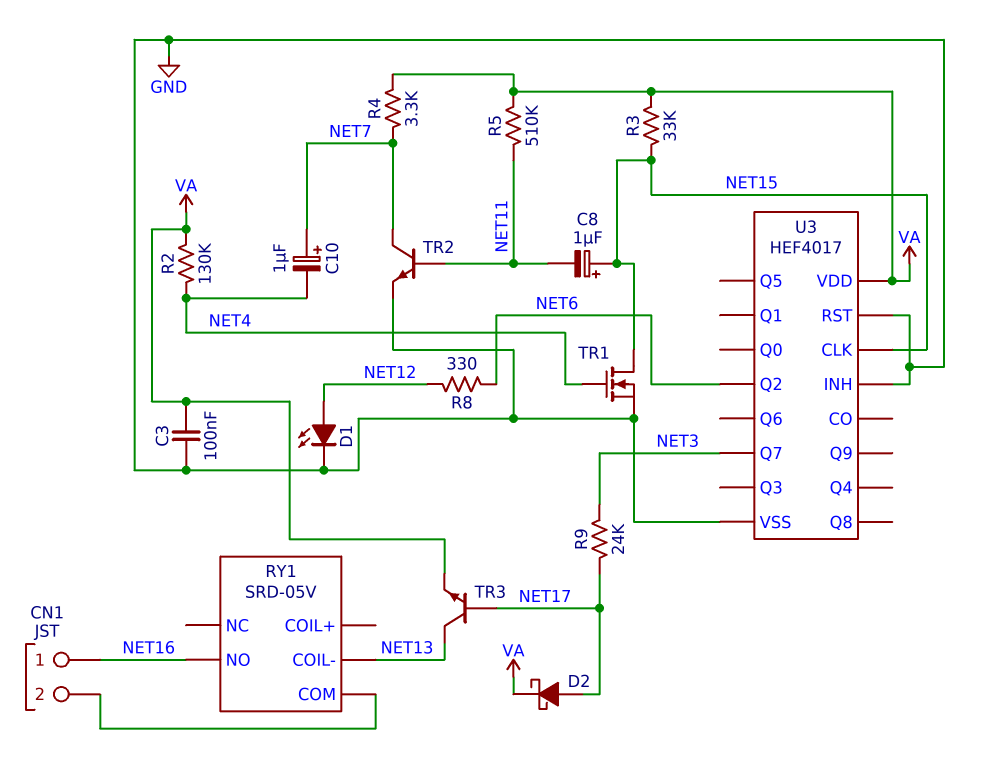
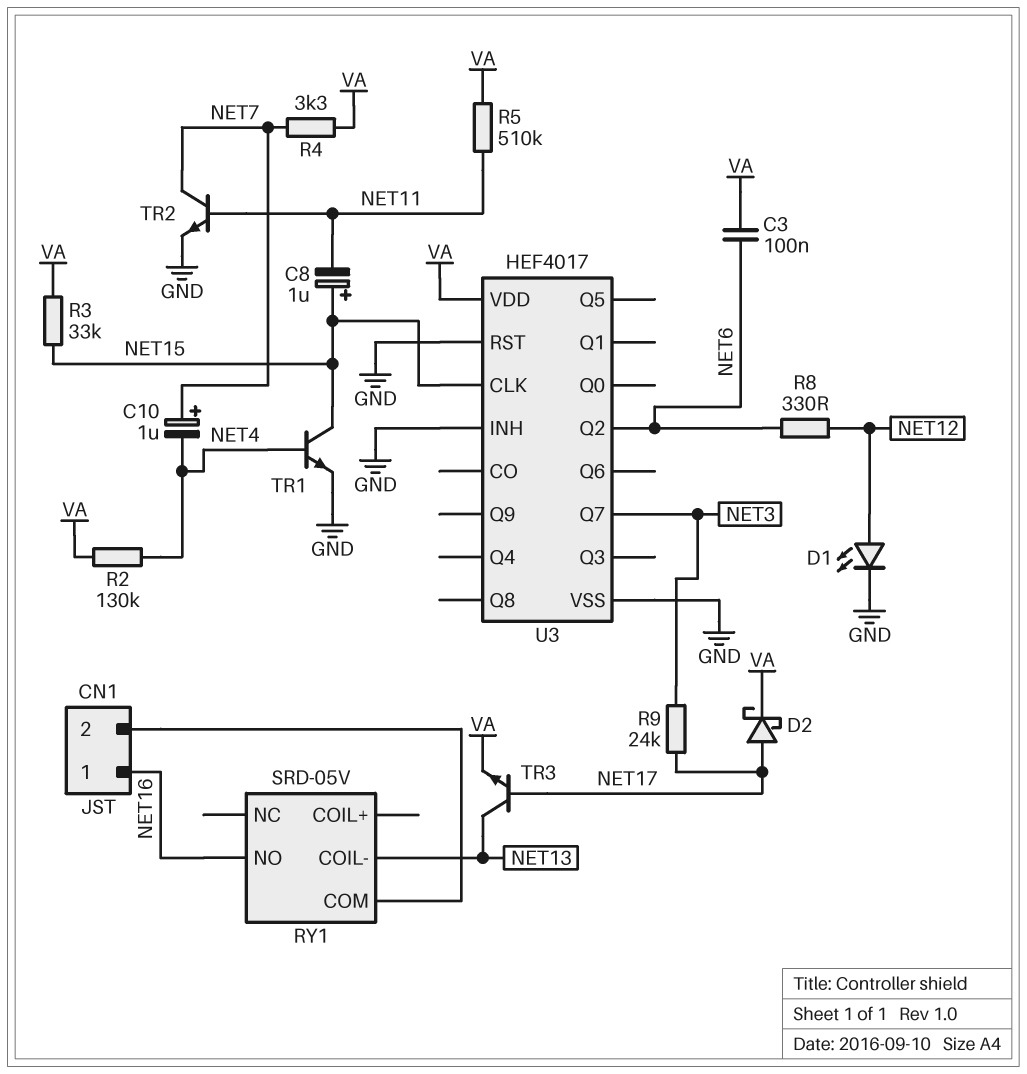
C3: 100nF (GND, VA) -> 100nF (NET6, VA)
TR1: NMOS (G NET4, D NET15, S GND) -> NPN (B NET4, C NET15, E GND)

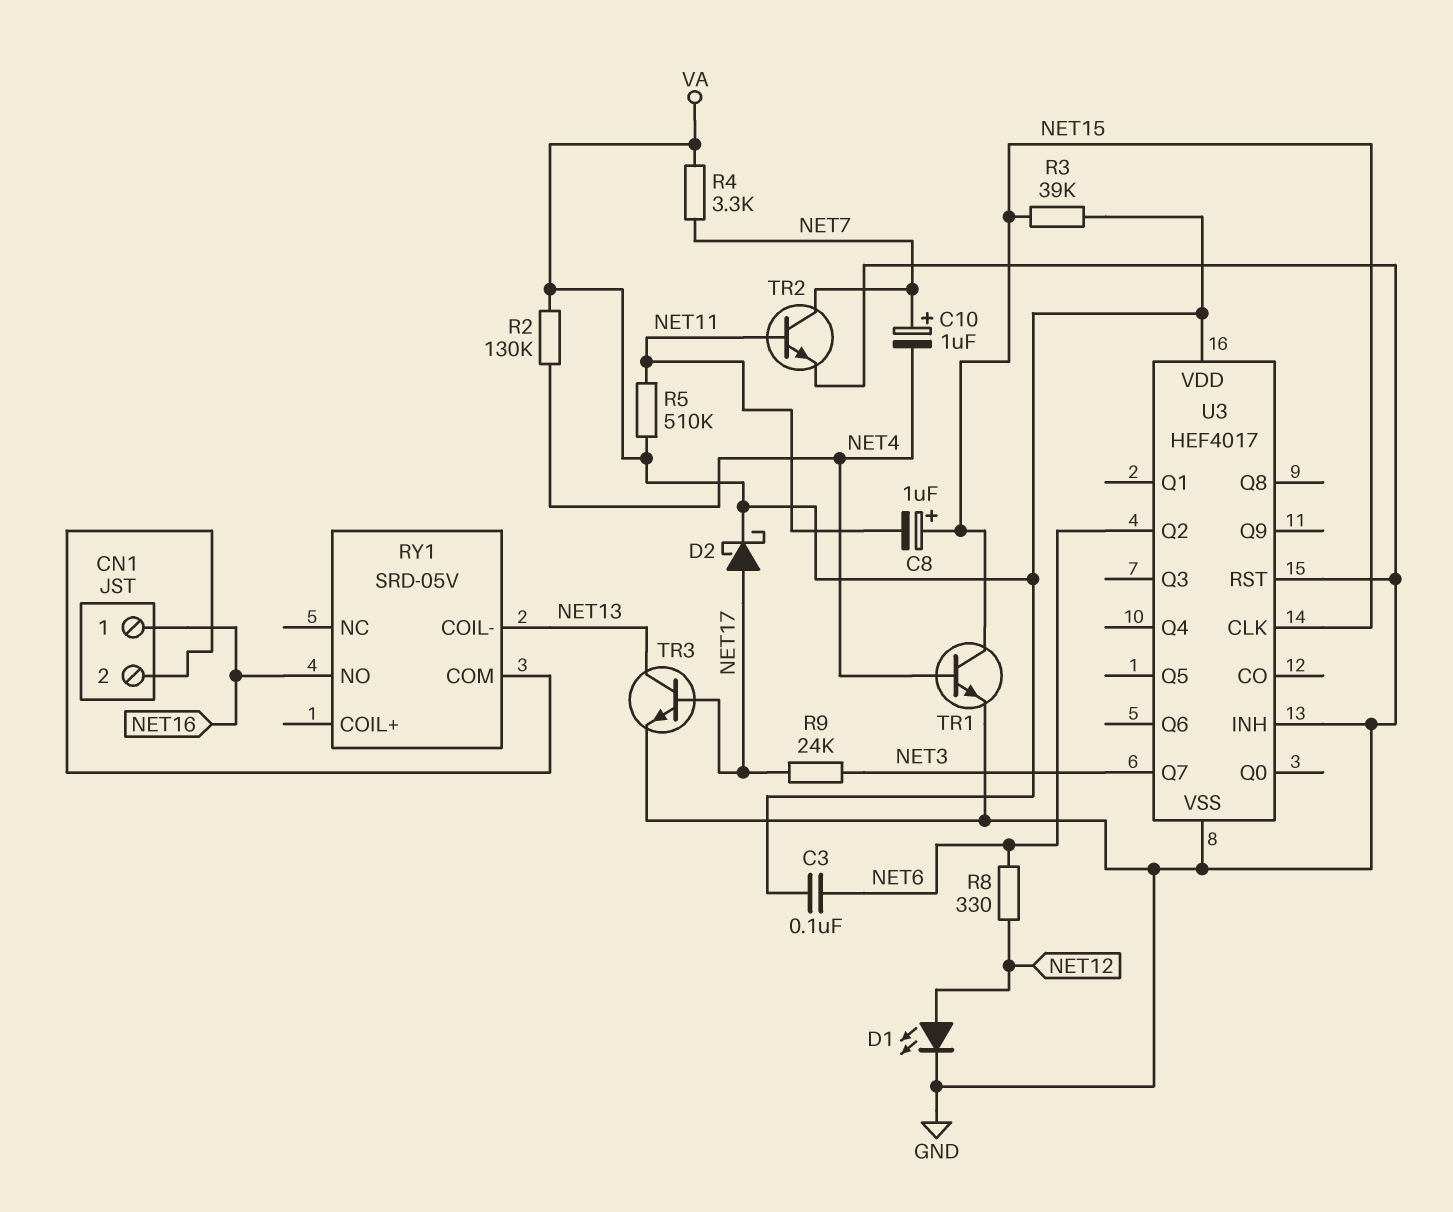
R3: 33k (NET15, VA) -> 39k (NET15, VA)
TR3: NPN (B NET17, C NET13, E VA) -> NPN (B NET17, C NET13, E GND)

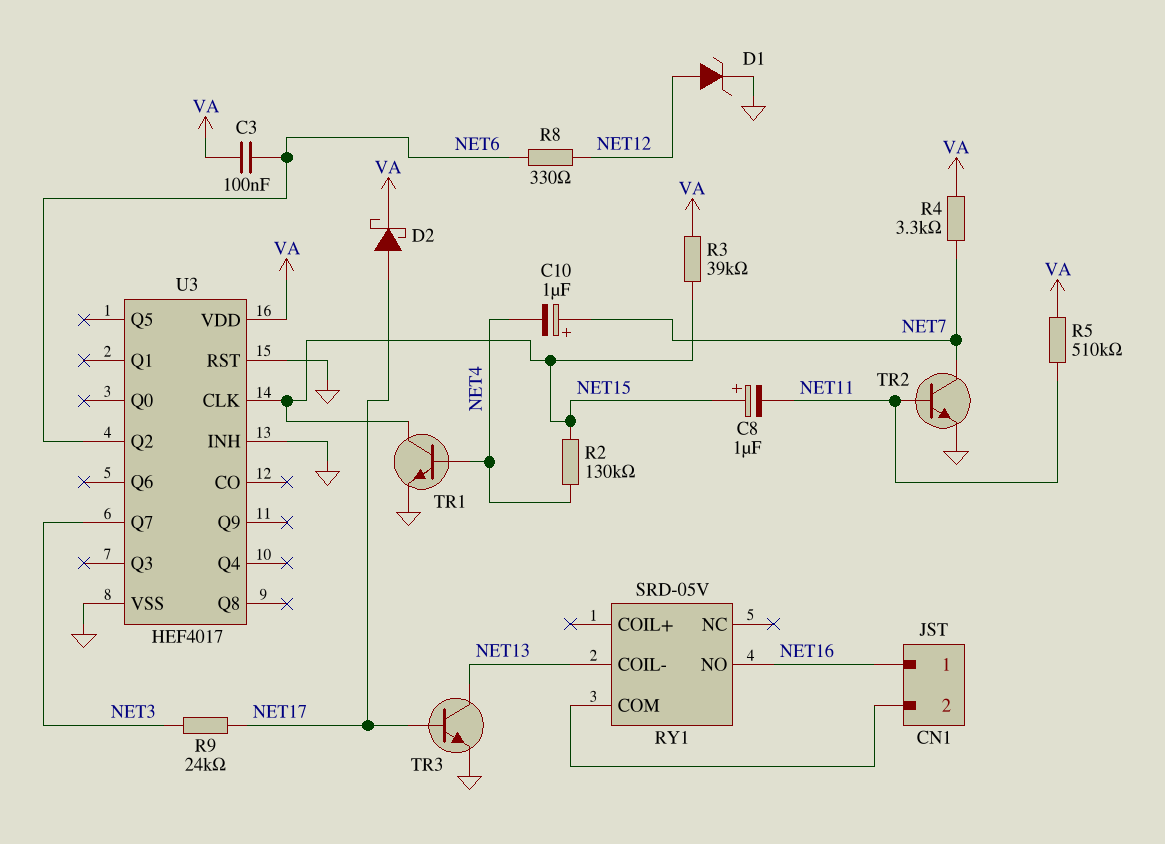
D1: LED (A NET12, K GND) -> zener (A NET12, K GND)
R2: 130k (NET4, VA) -> 130k (NET4, NET15)

